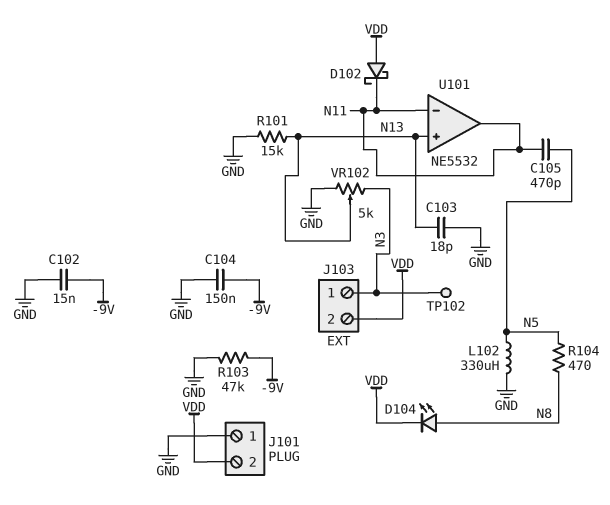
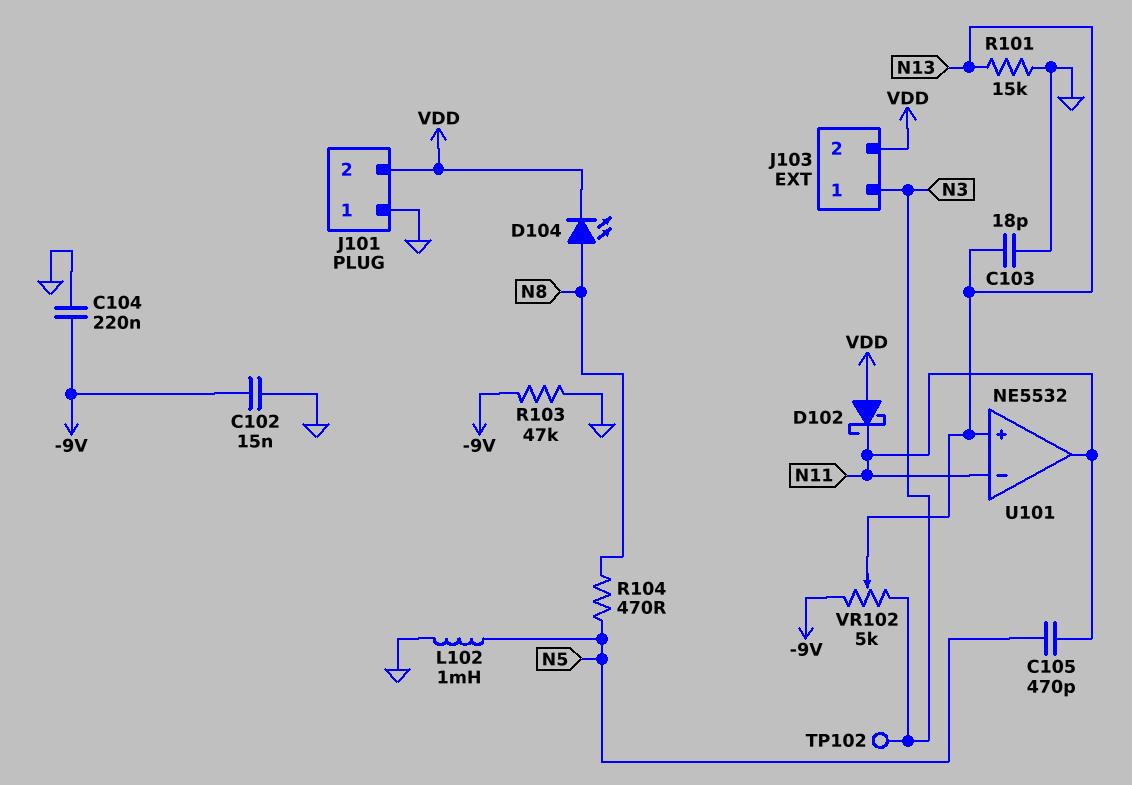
C104: 150nF (-9V, GND) -> 220nF (-9V, GND)
L102: 330uH (GND, N5) -> 1mH (GND, N5)
VR102: 5k (GND, N3, wiper N13) -> 5k (-9V, N3, wiper N13)

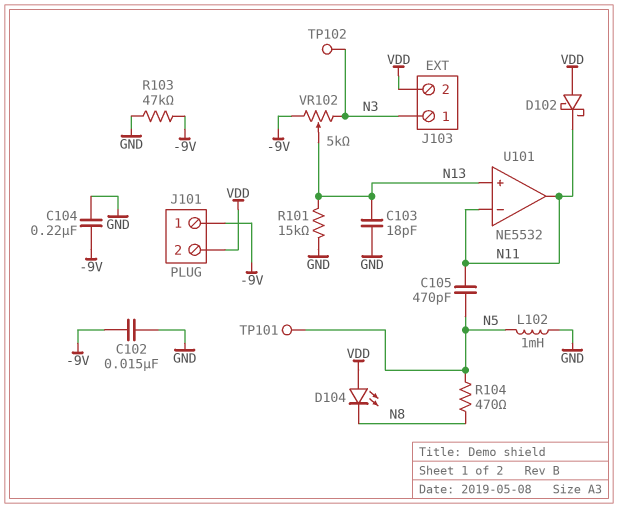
D104: LED (A N8, K VDD) -> LED (A VDD, K N8)
J101 pin 1: GND -> -9V
TP101: none -> test point (N5)

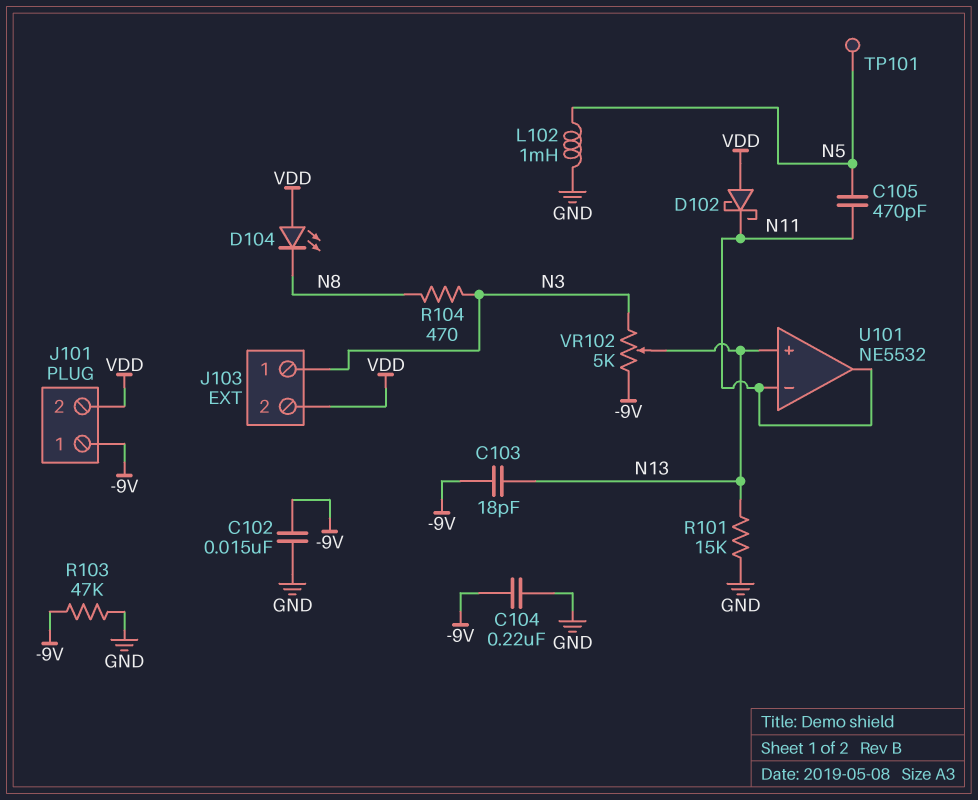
C103: 18pF (GND, N13) -> 18pF (-9V, N13)
R104: 470 (N5, N8) -> 470 (N3, N8)
TP102: test point (N3) -> none

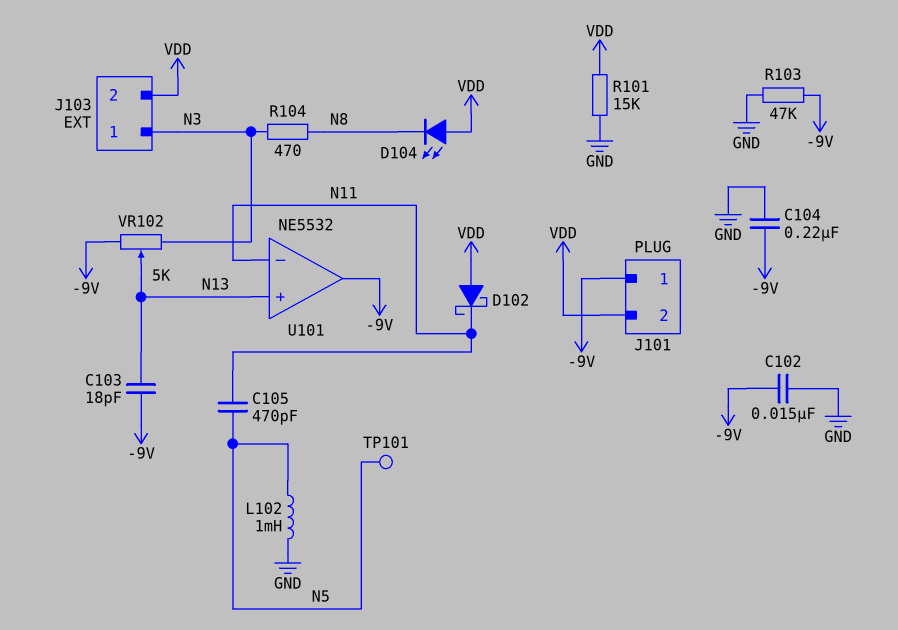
R101: 15k (GND, N13) -> 15k (GND, VDD)
U101 pin out: N11 -> -9V

